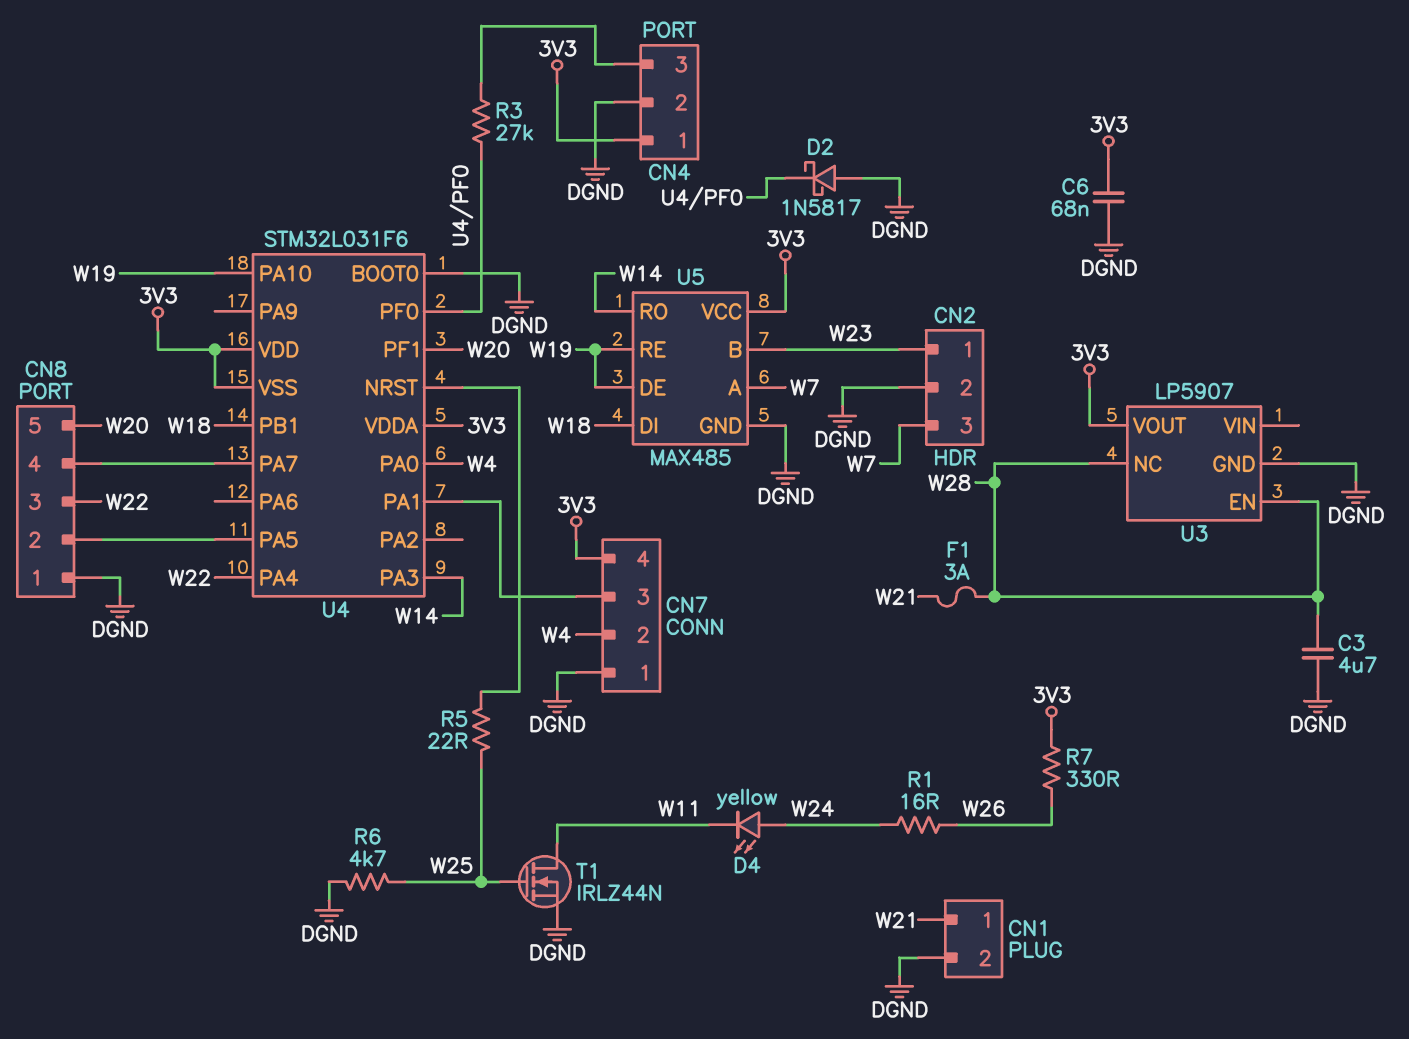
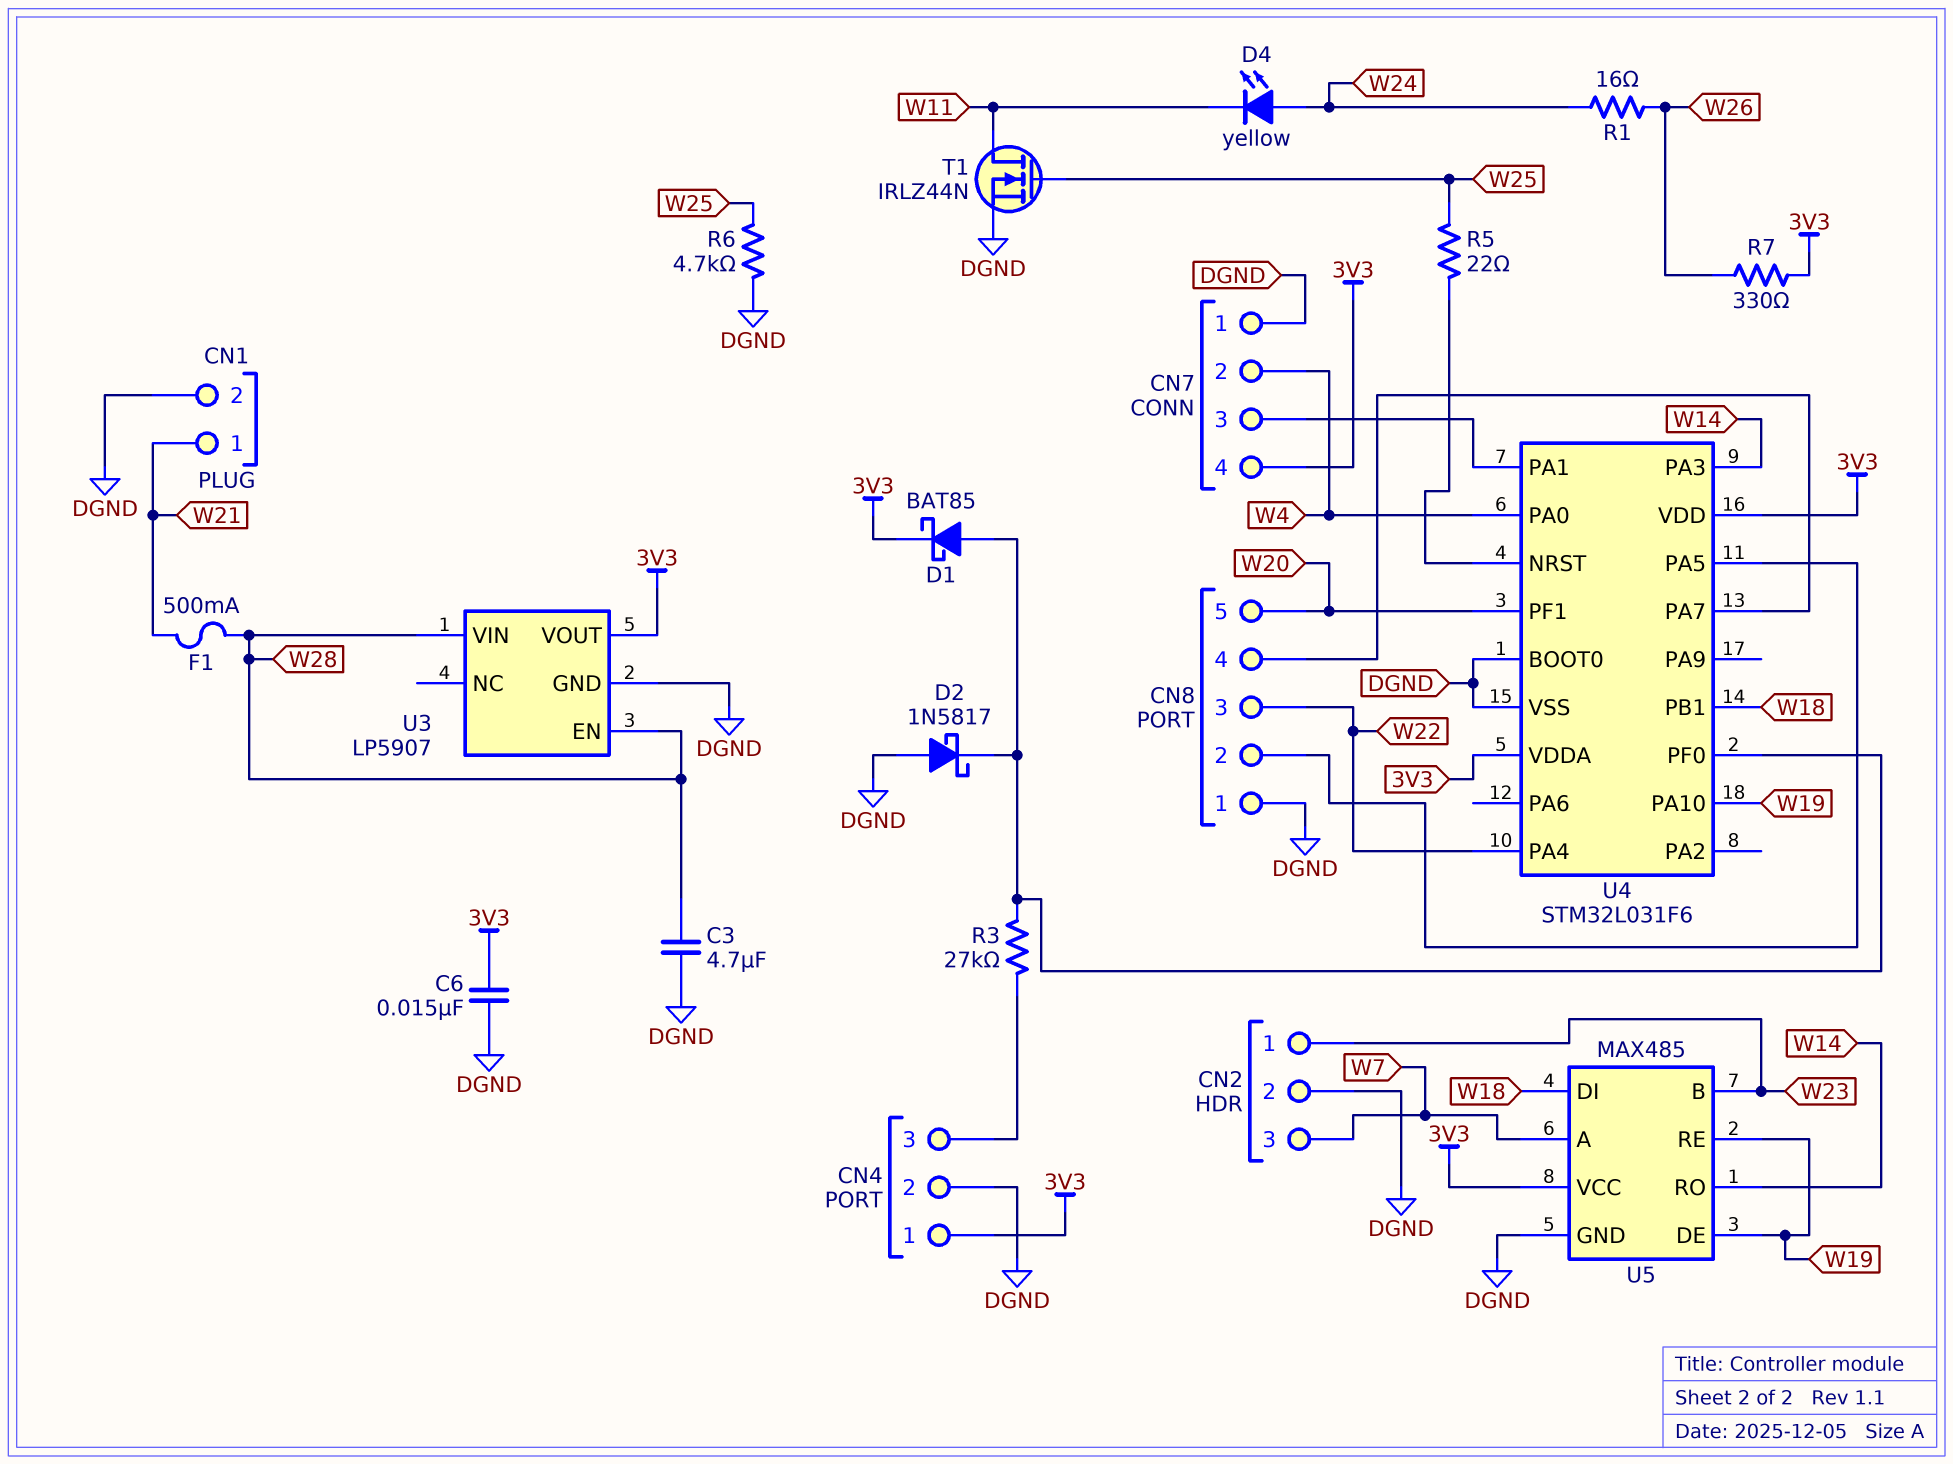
C6: 68nF (3V3, DGND) -> 15nF (3V3, DGND)
D1: none -> schottky BAT85 (A U4/PF0, K 3V3)
F1: 3A (W21, W28) -> 500mA (W21, W28)
U3 pin NC: W28 -> none
U3 pin VIN: none -> W28
U4 pin VSS: 3V3 -> DGND

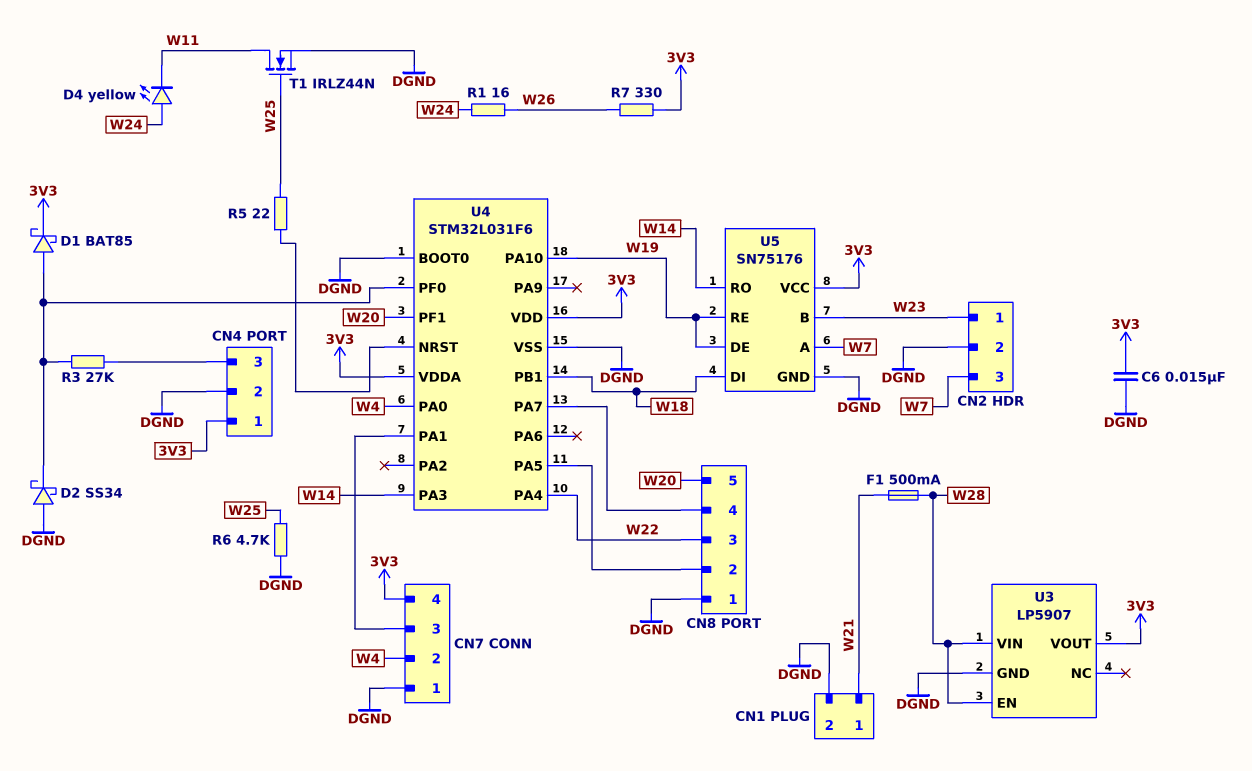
C3: 4.7uF (DGND, W28) -> none
D2: schottky 1N5817 (A DGND, K U4/PF0) -> schottky SS34 (A DGND, K U4/PF0)
U5: MAX485 -> SN75176

